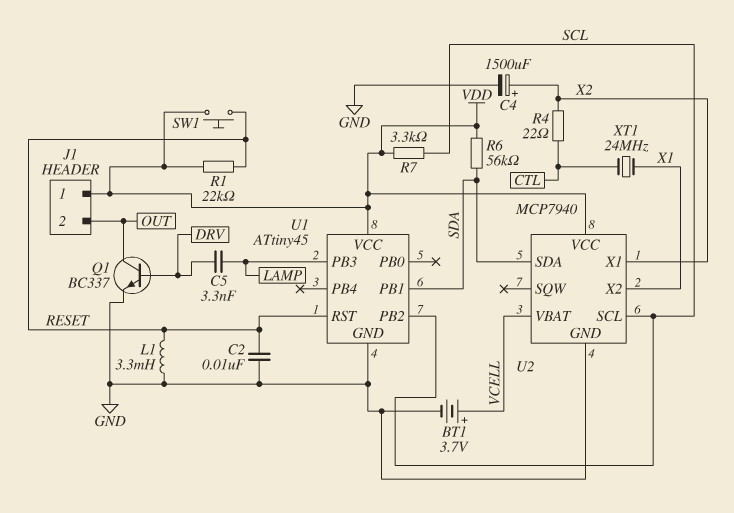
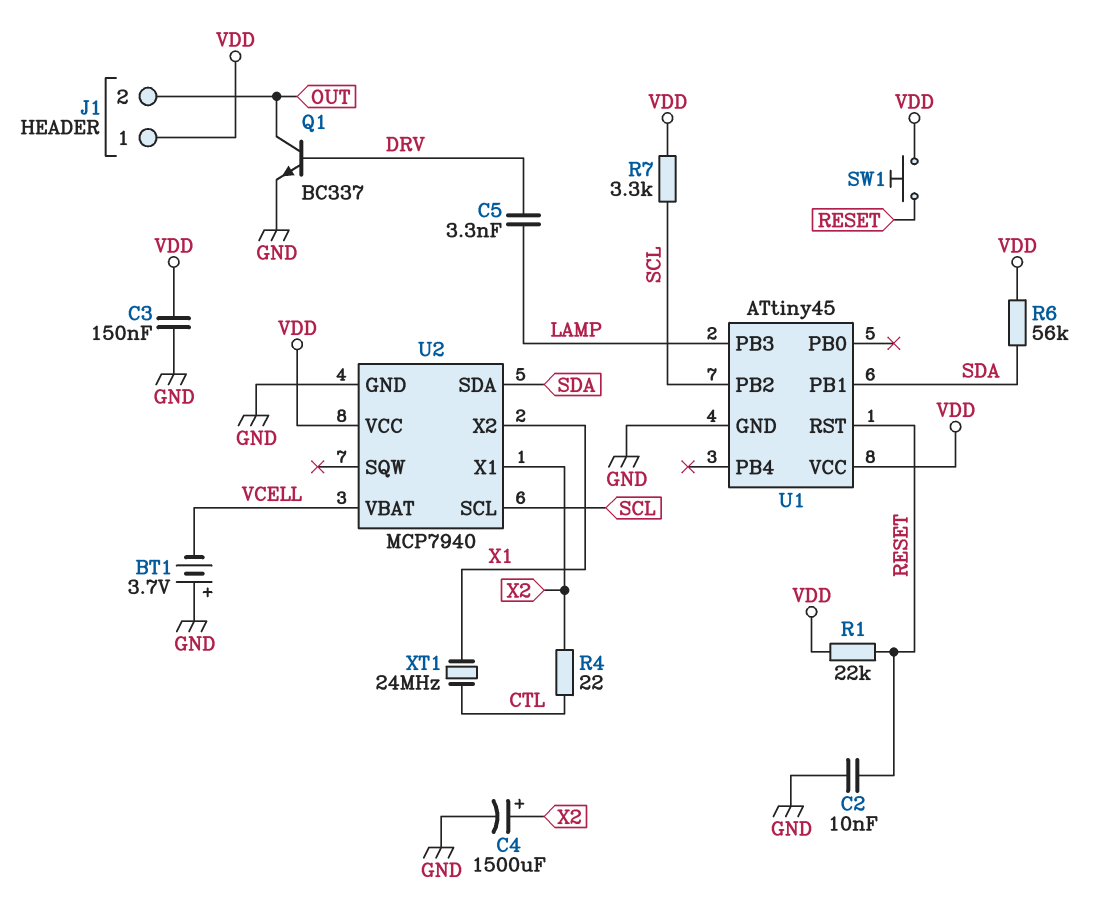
BT1: 3.7V (plus VCELL, minus GND) -> 3.7V (plus GND, minus VCELL)
C3: none -> 150nF (GND, VDD)
L1: 3.3mH (GND, RESET) -> none

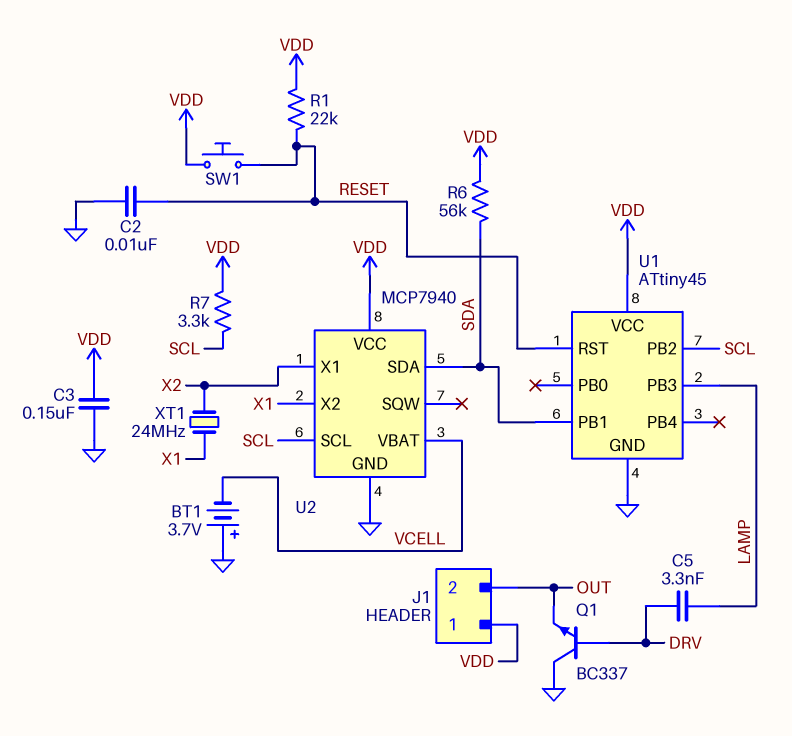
C4: 1500uF (plus X2, minus GND) -> none
Q1: NPN BC337 (B DRV, C OUT, E GND) -> NPN BC337 (B DRV, C GND, E OUT)
R4: 22 (CTL, X2) -> none
XT1: 24MHz (CTL, X1) -> 24MHz (X1, X2)

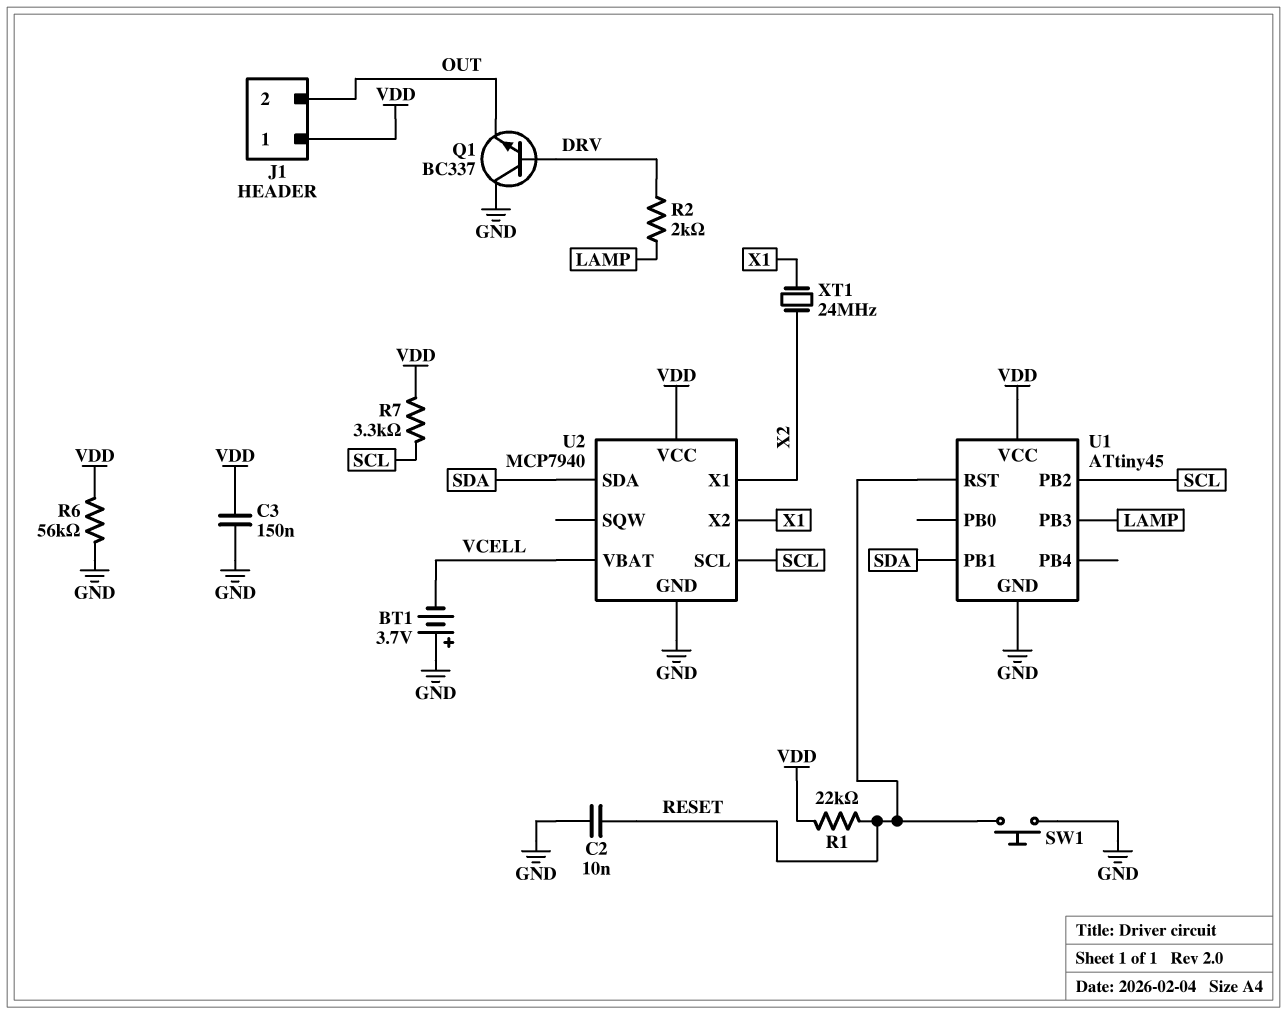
C5: 3.3nF (DRV, LAMP) -> none
R2: none -> 2k (DRV, LAMP)
R6: 56k (SDA, VDD) -> 56k (GND, VDD)
SW1: button (RESET, VDD) -> button (GND, RESET)

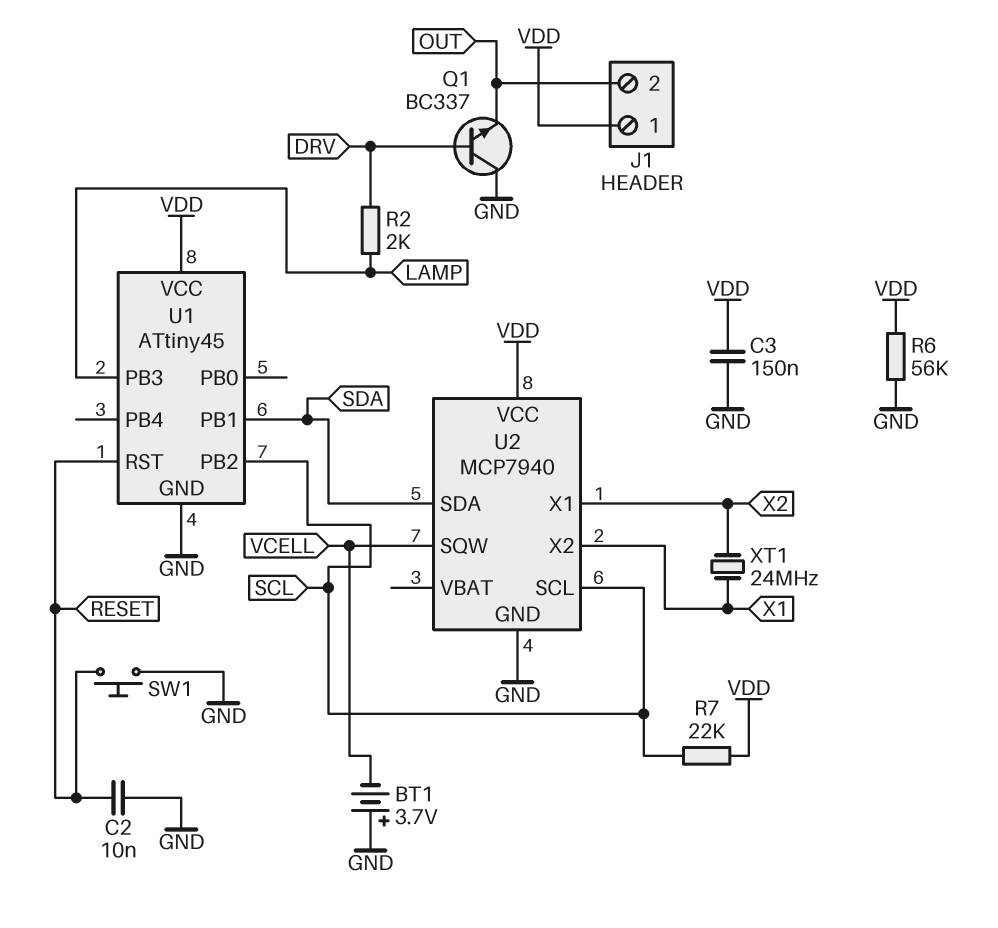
R1: 22k (RESET, VDD) -> none
R7: 3.3k (SCL, VDD) -> 22k (SCL, VDD)
U2 pin SQW: none -> VCELL
U2 pin VBAT: VCELL -> none

